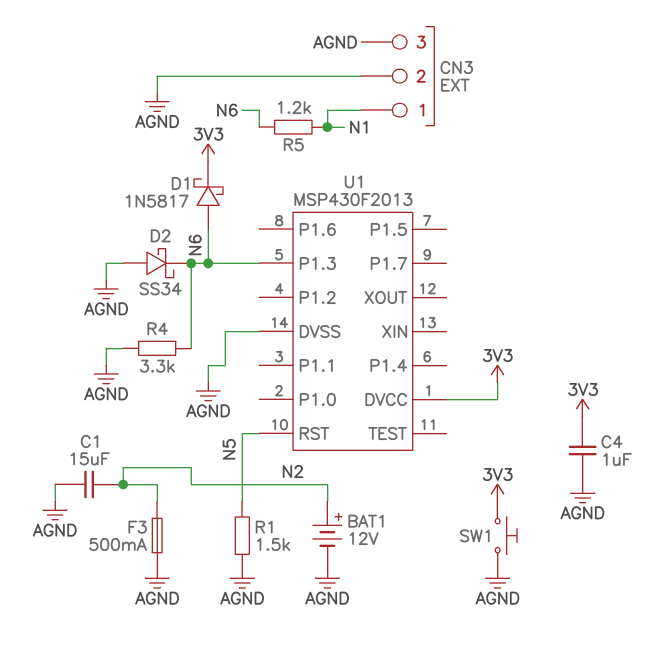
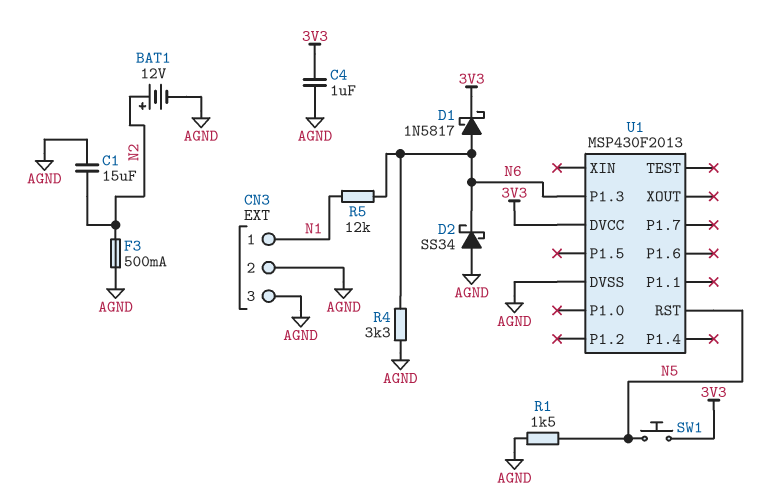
R5: 1.2k (N1, N6) -> 12k (N1, N6)
SW1: button (3V3, AGND) -> button (3V3, N5)

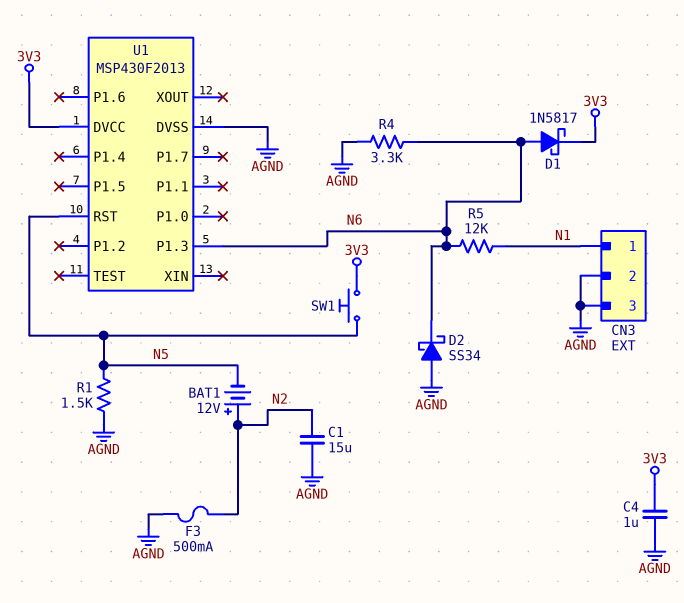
BAT1: 12V (plus N2, minus AGND) -> 12V (plus N2, minus N5)

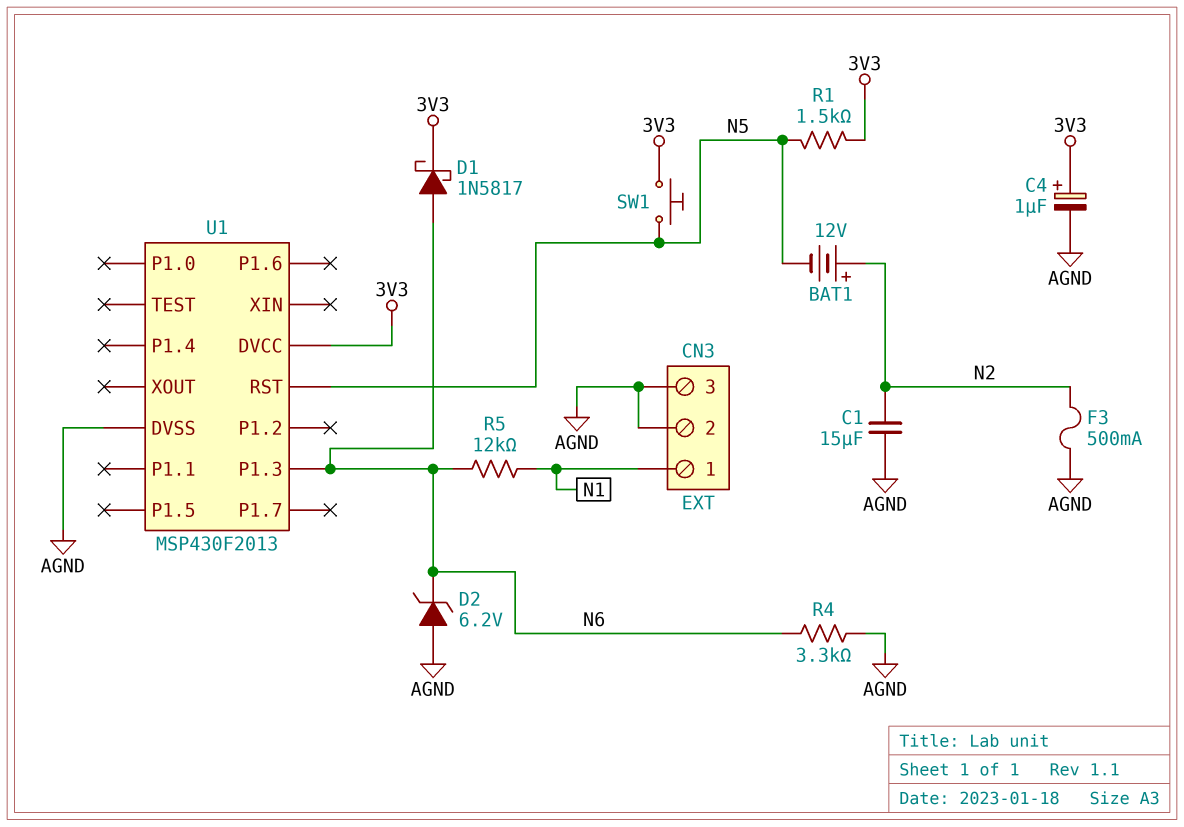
C4: 1uF (3V3, AGND) -> 1uF (plus 3V3, minus AGND)
D2: schottky SS34 (A AGND, K N6) -> zener 6.2V (A AGND, K N6)
R1: 1.5k (AGND, N5) -> 1.5k (3V3, N5)

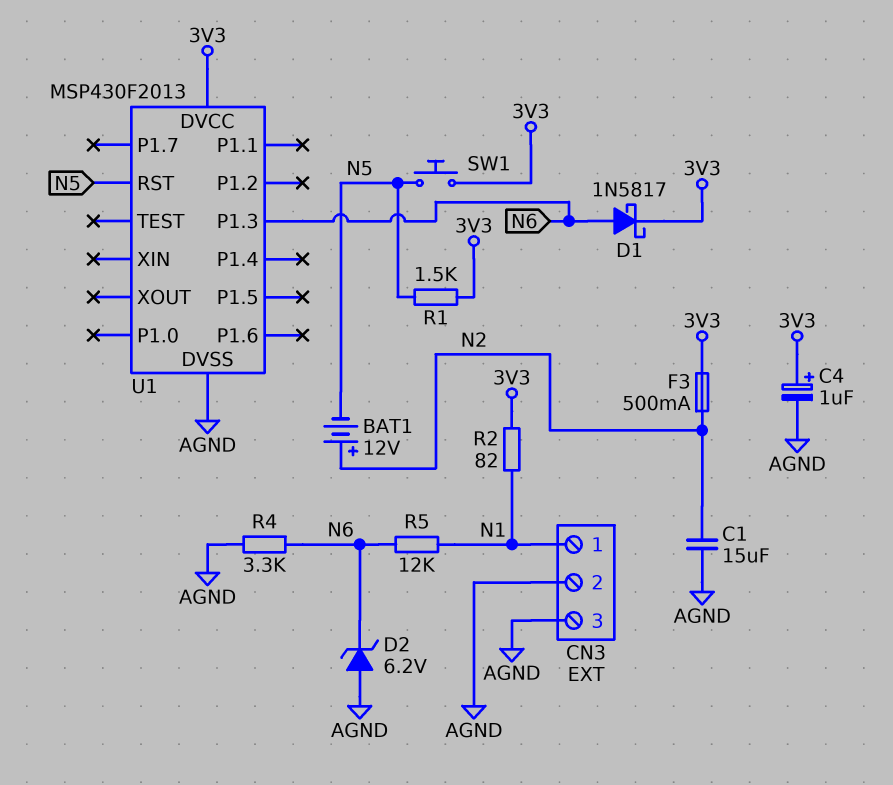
F3: 500mA (AGND, N2) -> 500mA (3V3, N2)
R2: none -> 82 (3V3, N1)

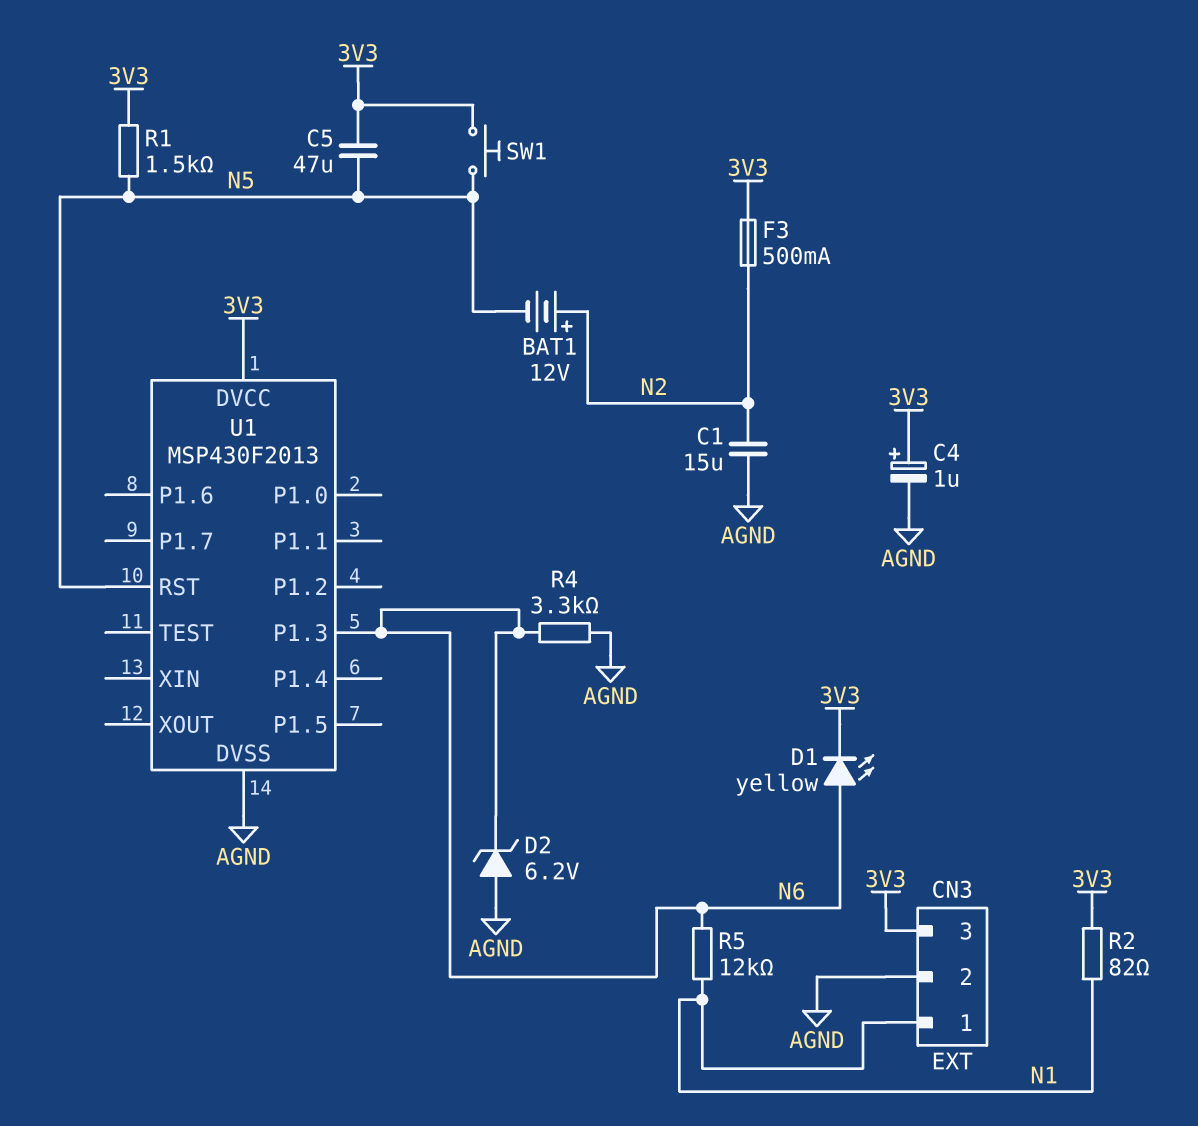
C5: none -> 47uF (3V3, N5)
CN3 pin 3: AGND -> 3V3
D1: schottky 1N5817 (A N6, K 3V3) -> LED yellow (A N6, K 3V3)

